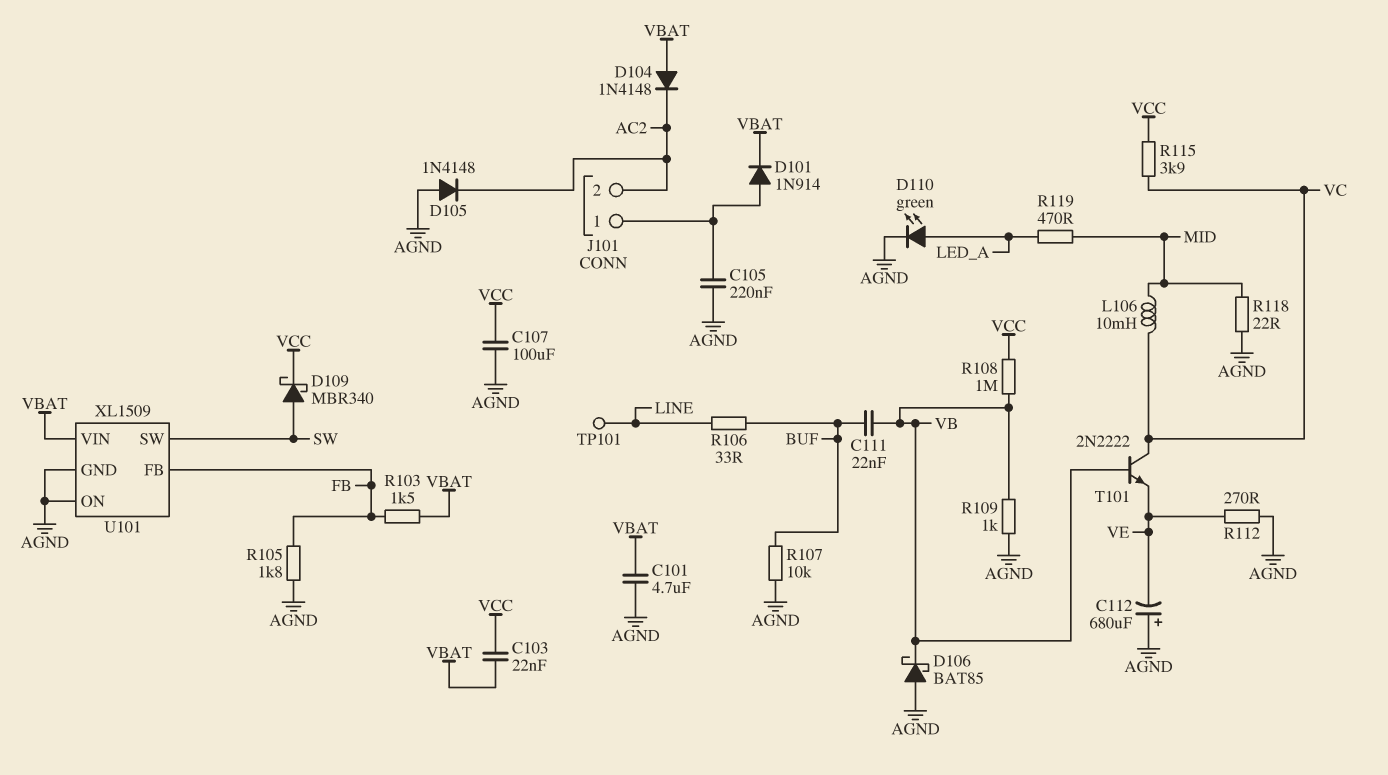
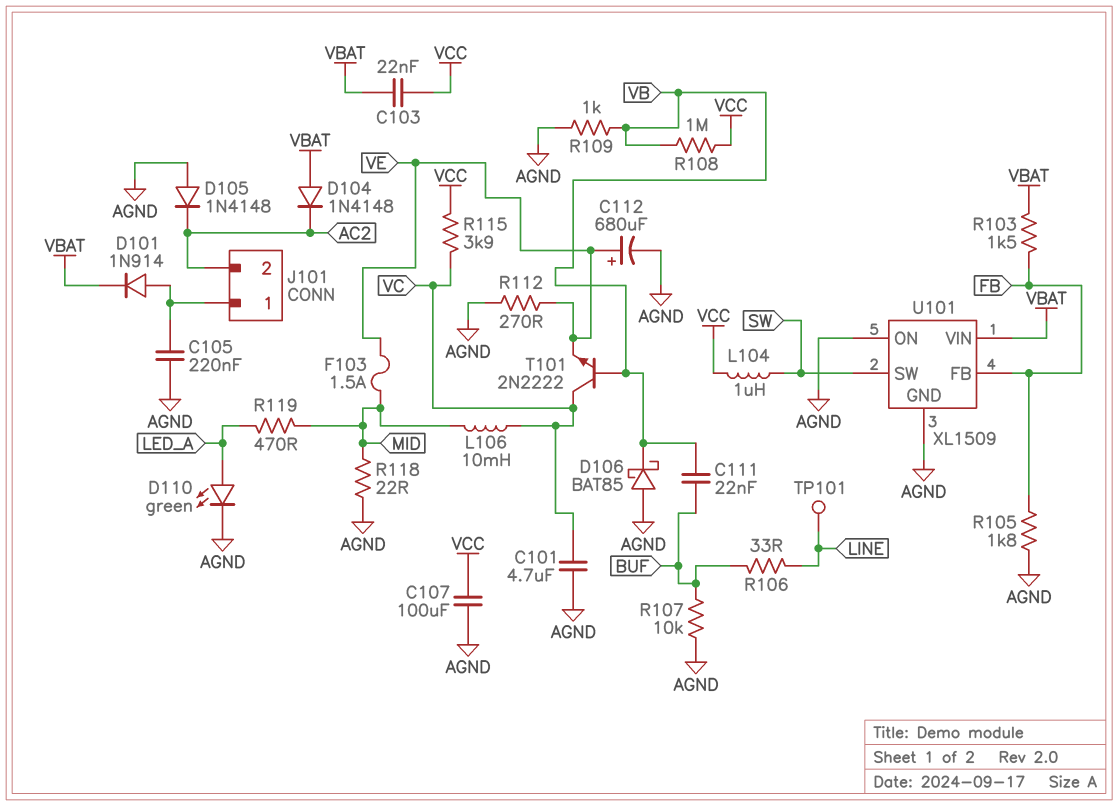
C101: 4.7uF (AGND, VBAT) -> 4.7uF (AGND, VC)
C112: 680uF (plus AGND, minus VE) -> 680uF (plus VE, minus AGND)
D109: schottky MBR340 (A SW, K VCC) -> none
F103: none -> 1.5A (MID, VE)
L104: none -> 1uH (SW, VCC)

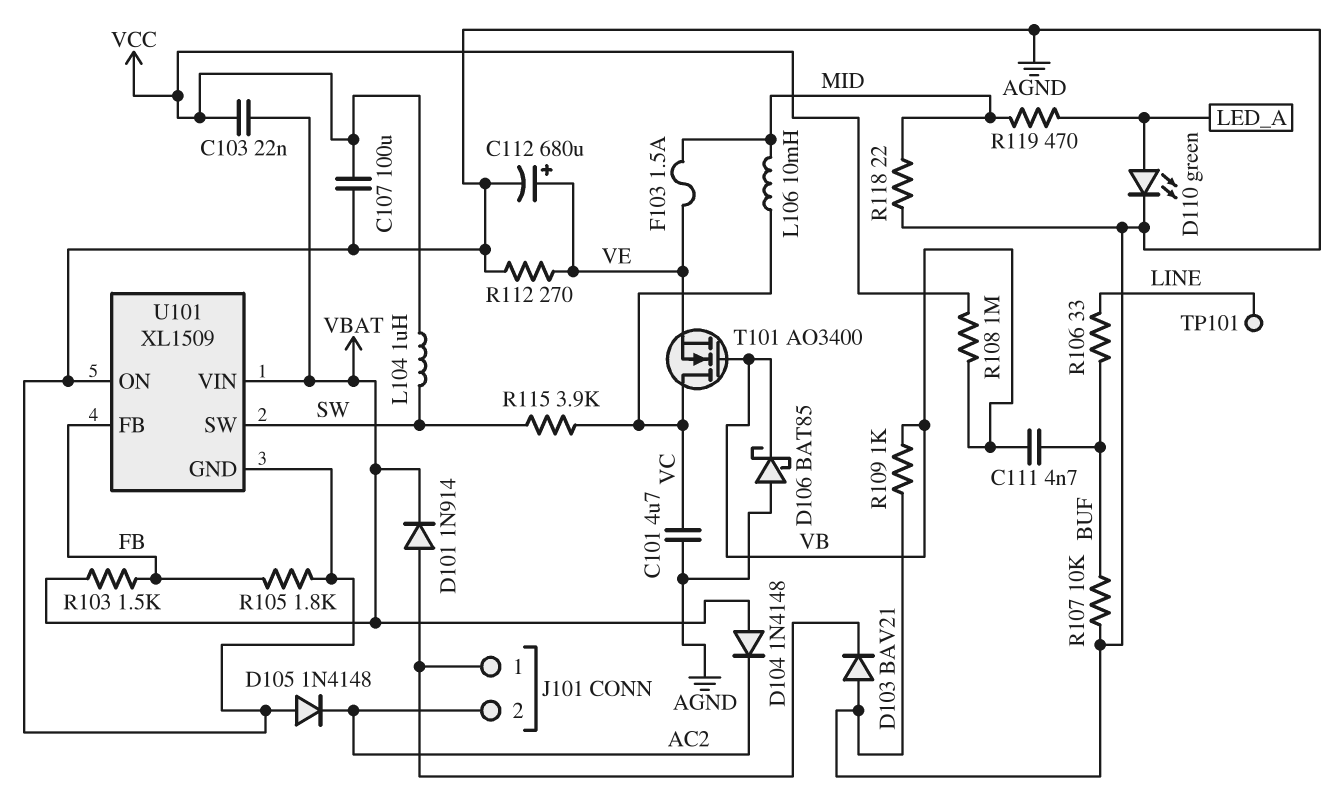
C105: 220nF (AGND, J101/1) -> none
C111: 22nF (BUF, VB) -> 4.7nF (BUF, VB)
D103: none -> diode BAV21 (A AGND, K J101/1)
R115: 3.9k (VC, VCC) -> 3.9k (SW, VC)
T101: NPN 2N2222 (B VB, C VC, E VE) -> NMOS AO3400 (G VB, D VC, S VE)

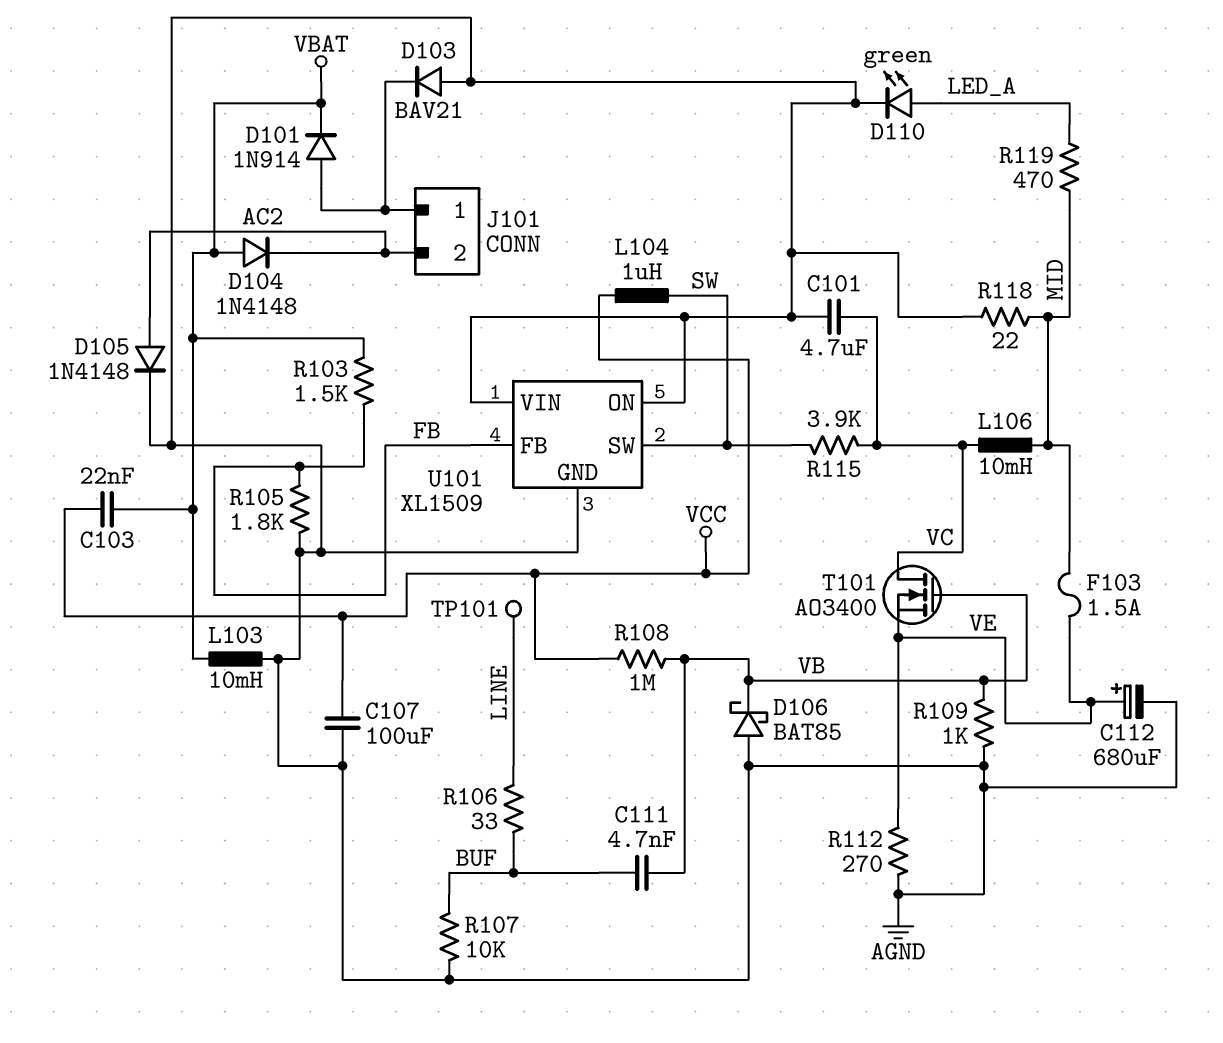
D105: diode 1N4148 (A AGND, K AC2) -> diode 1N4148 (A AC2, K AGND)
L103: none -> 10mH (AGND, VBAT)
U101 pin VIN: VBAT -> AGND

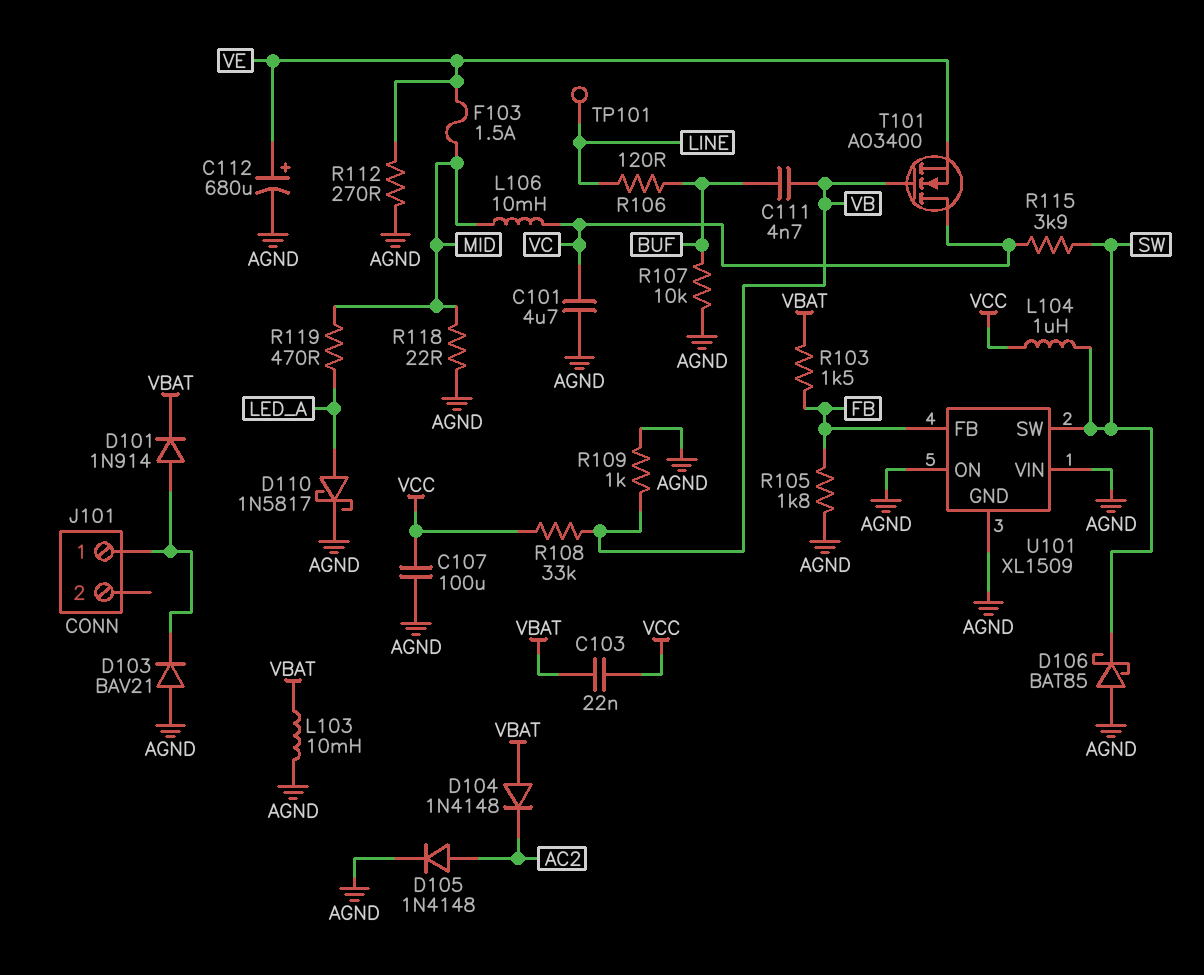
D106: schottky BAT85 (A AGND, K VB) -> schottky BAT85 (A AGND, K SW)
D110: LED green (A LED_A, K AGND) -> schottky 1N5817 (A LED_A, K AGND)
J101 pin 2: AC2 -> none
R106: 33 (BUF, LINE) -> 120 (BUF, LINE)
R108: 1M (VB, VCC) -> 33k (VB, VCC)

